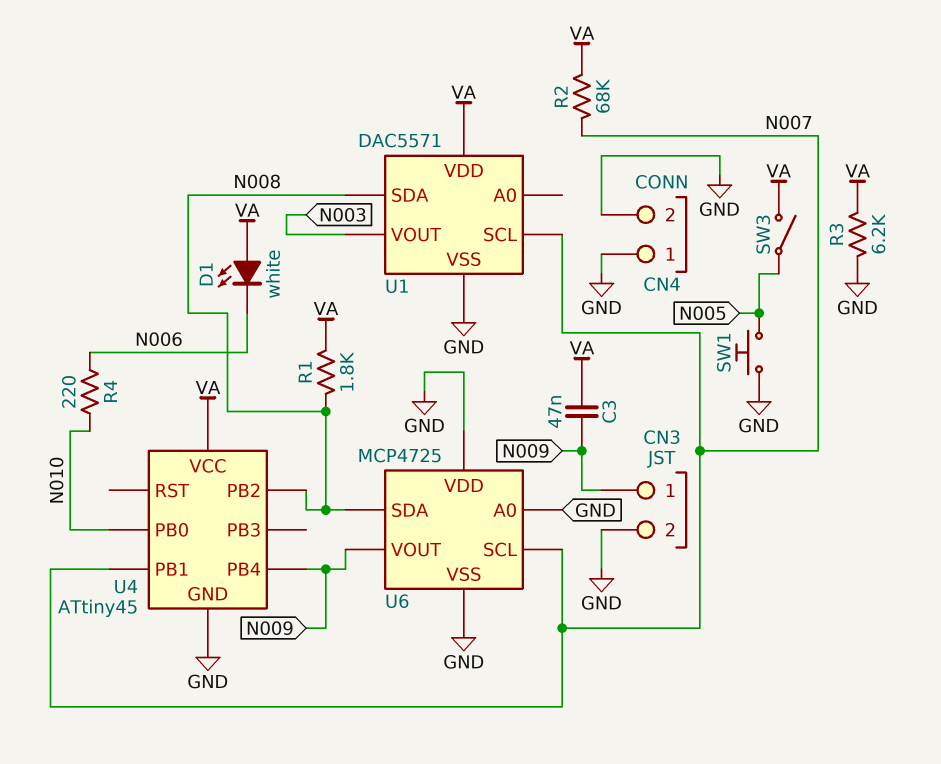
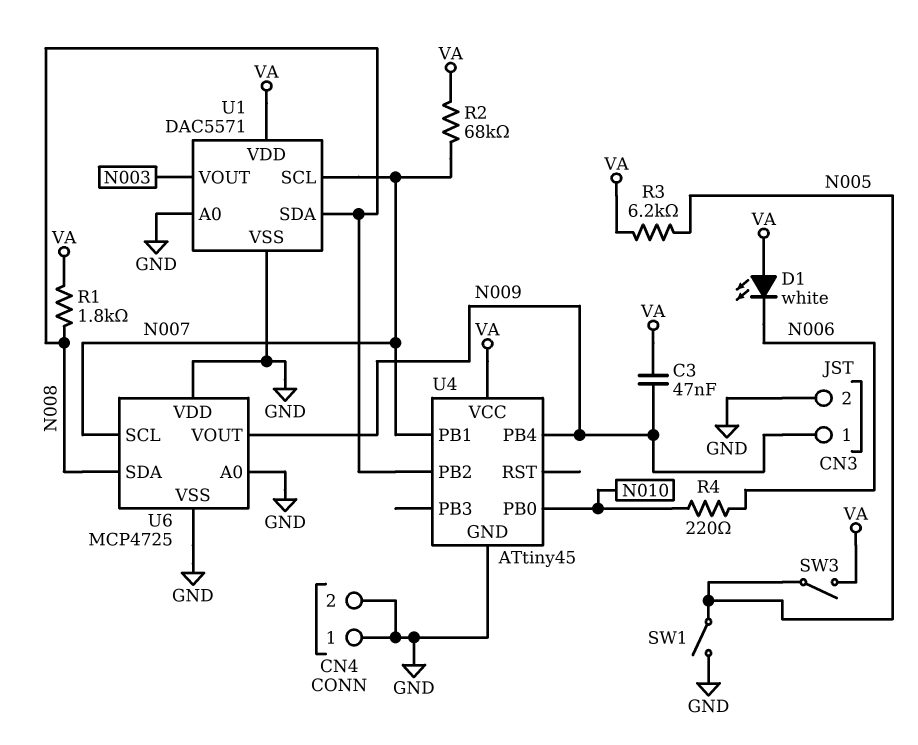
R3: 6.2k (GND, VA) -> 6.2k (N005, VA)
SW1: button (GND, N005) -> switch (GND, N005)
U1 pin A0: none -> GND

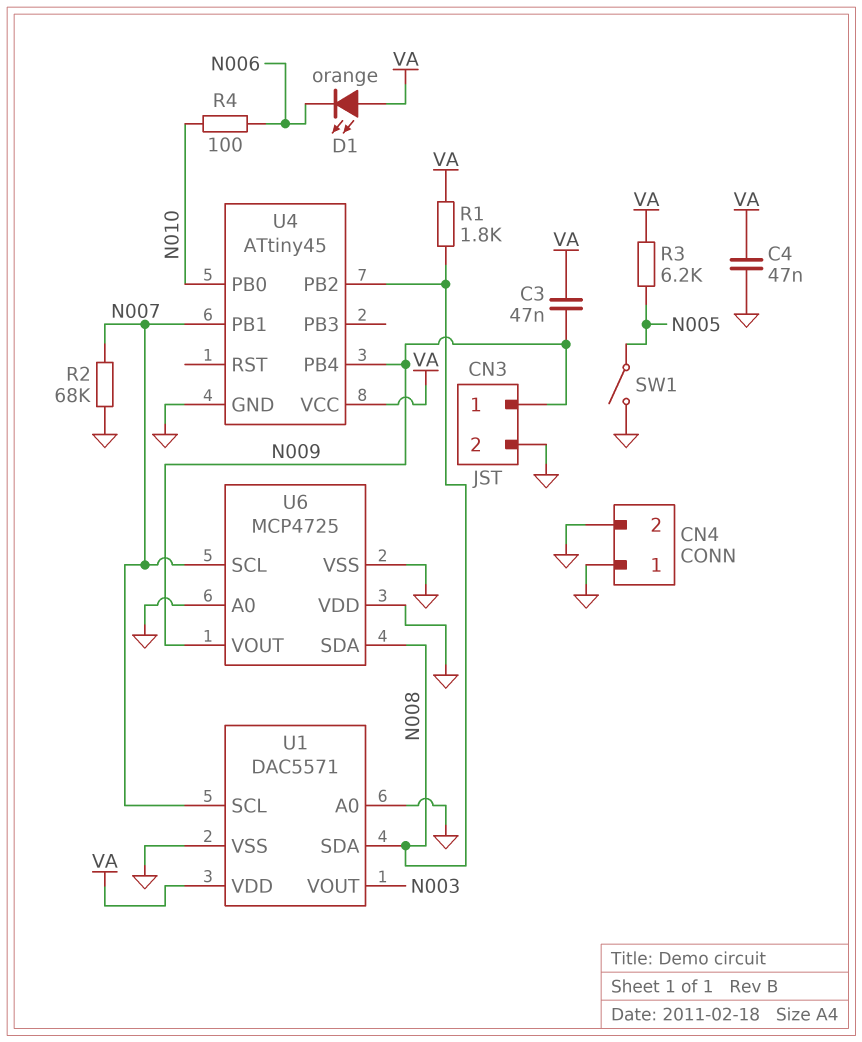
C4: none -> 47nF (GND, VA)
D1: LED white (A VA, K N006) -> LED orange (A VA, K N006)
R2: 68k (N007, VA) -> 68k (GND, N007)
R4: 220 (N006, N010) -> 100 (N006, N010)
SW3: switch (N005, VA) -> none

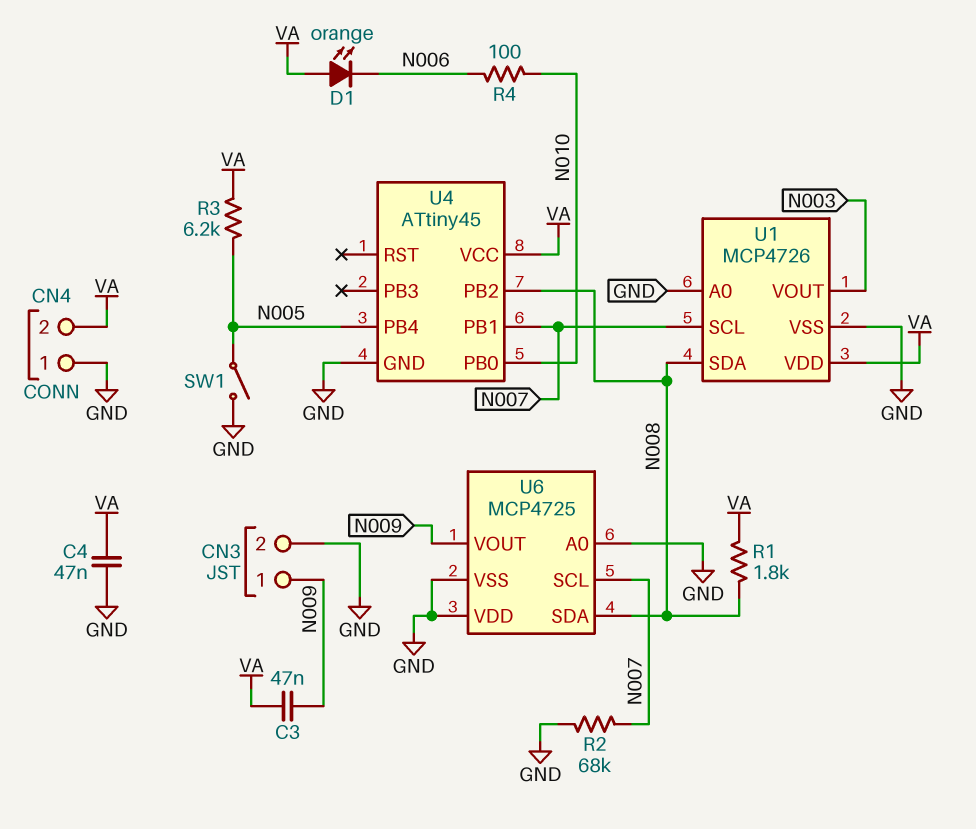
CN4 pin 2: GND -> VA
U1: DAC5571 -> MCP4726
U4 pin PB4: N009 -> N005

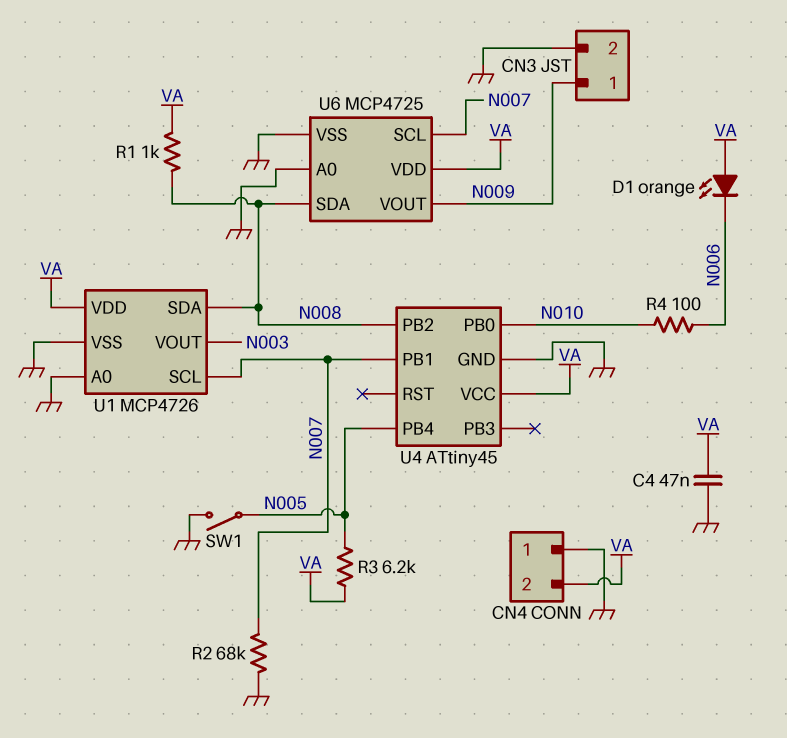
C3: 47nF (N009, VA) -> none
R1: 1.8k (N008, VA) -> 1k (N008, VA)
U6 pin VDD: GND -> VA

